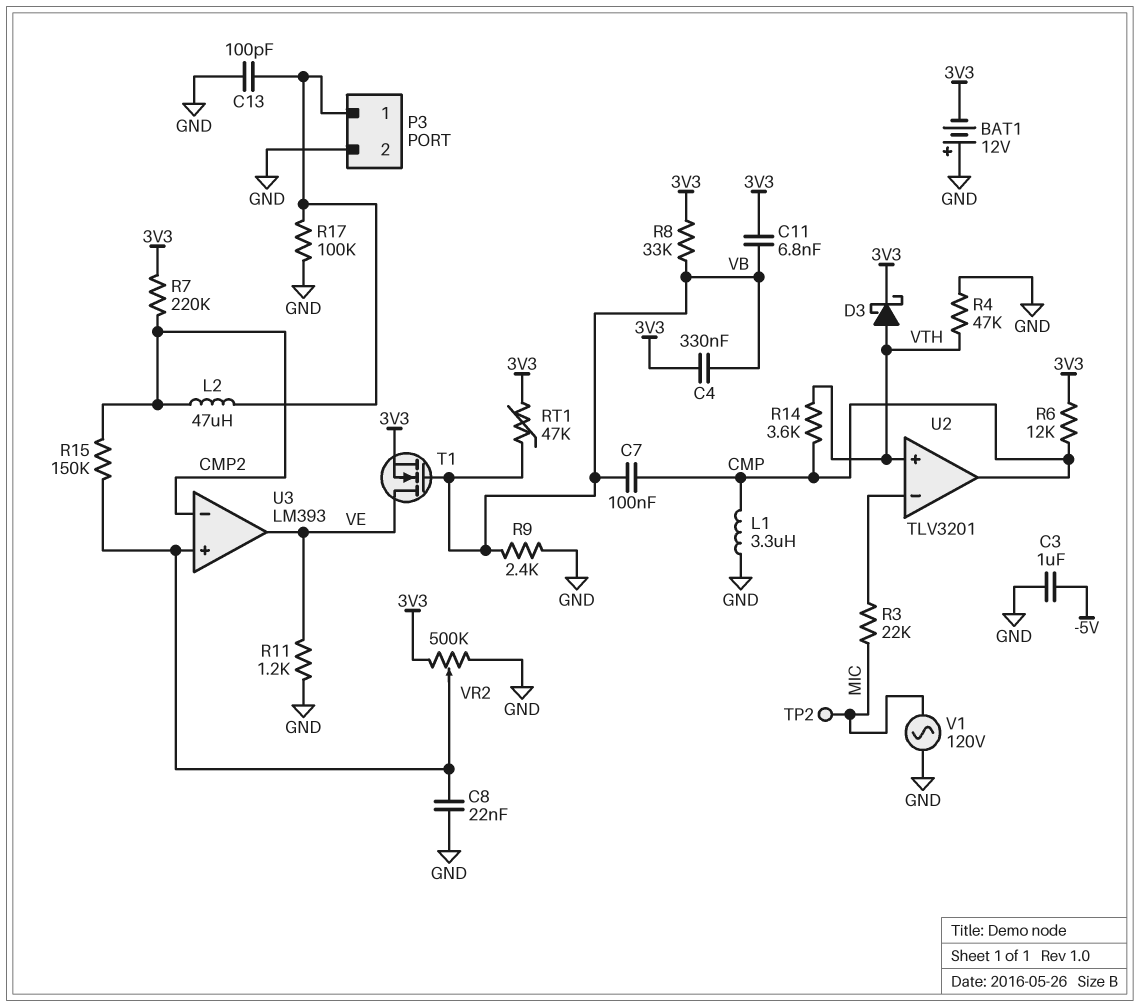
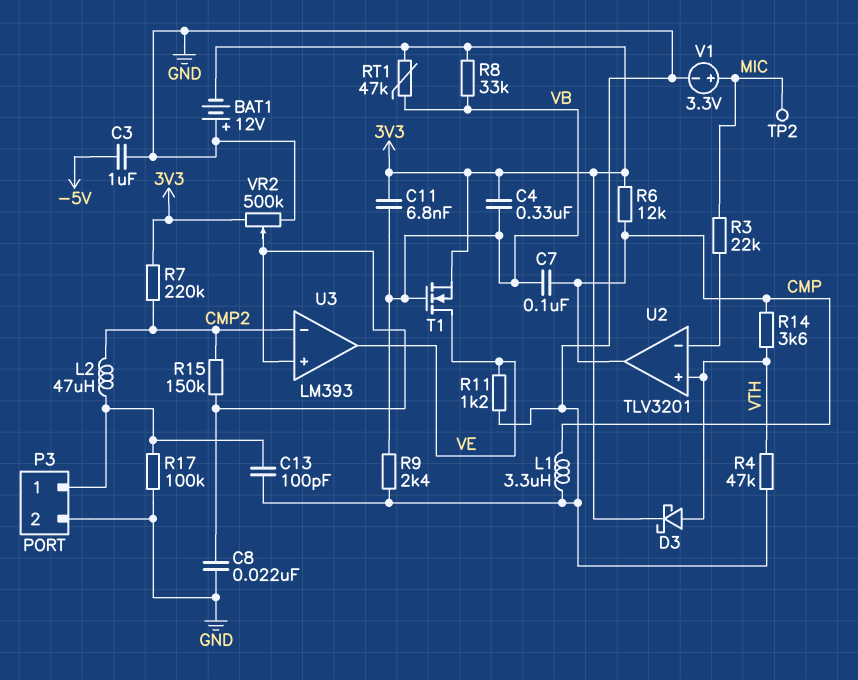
V1: AC 120V (GND, MIC) -> 3.3V (plus MIC, minus GND)

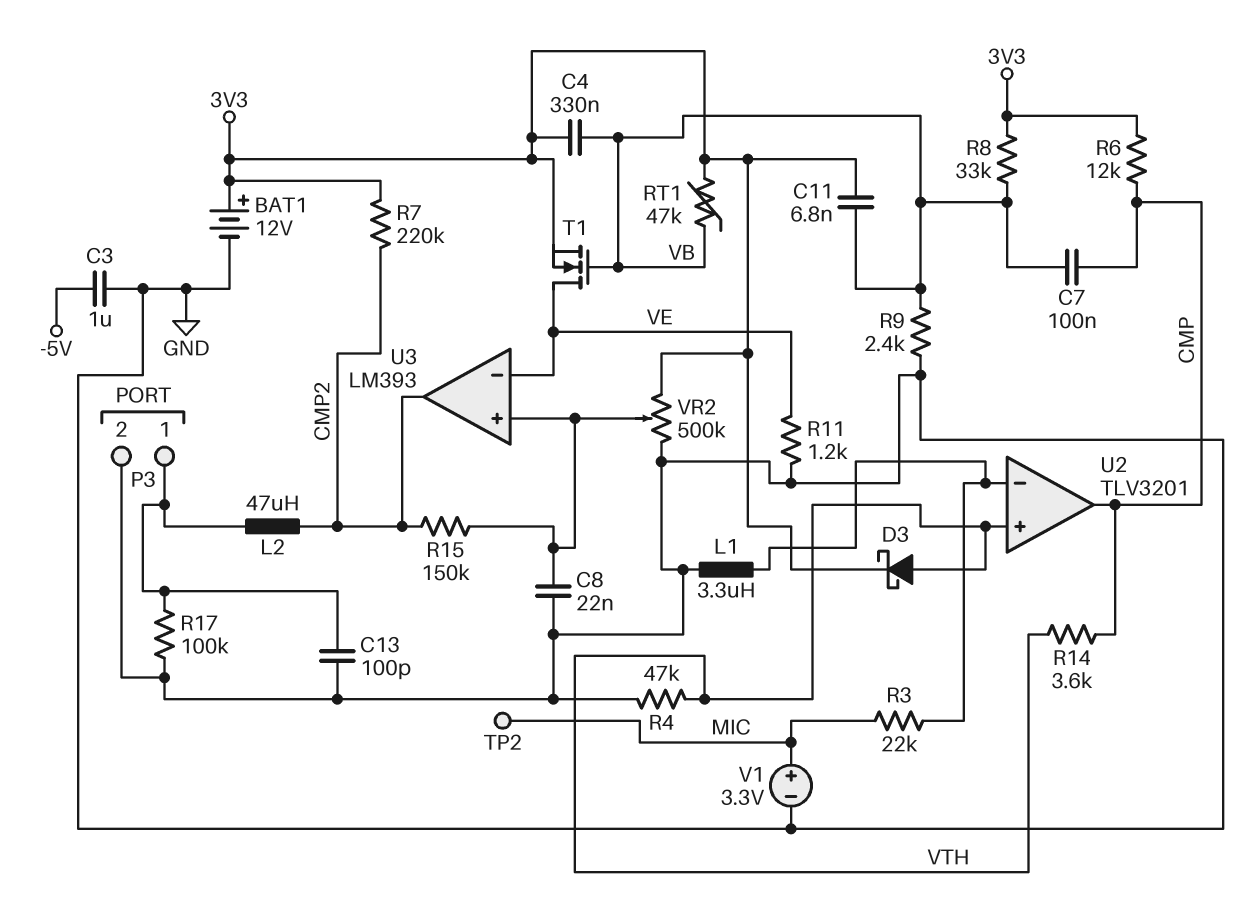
BAT1: 12V (plus GND, minus 3V3) -> 12V (plus 3V3, minus GND)
L1: 3.3uH (CMP, GND) -> 3.3uH (GND, U2/in-)
U3 pin in-: CMP2 -> VE
U3 pin out: VE -> CMP2

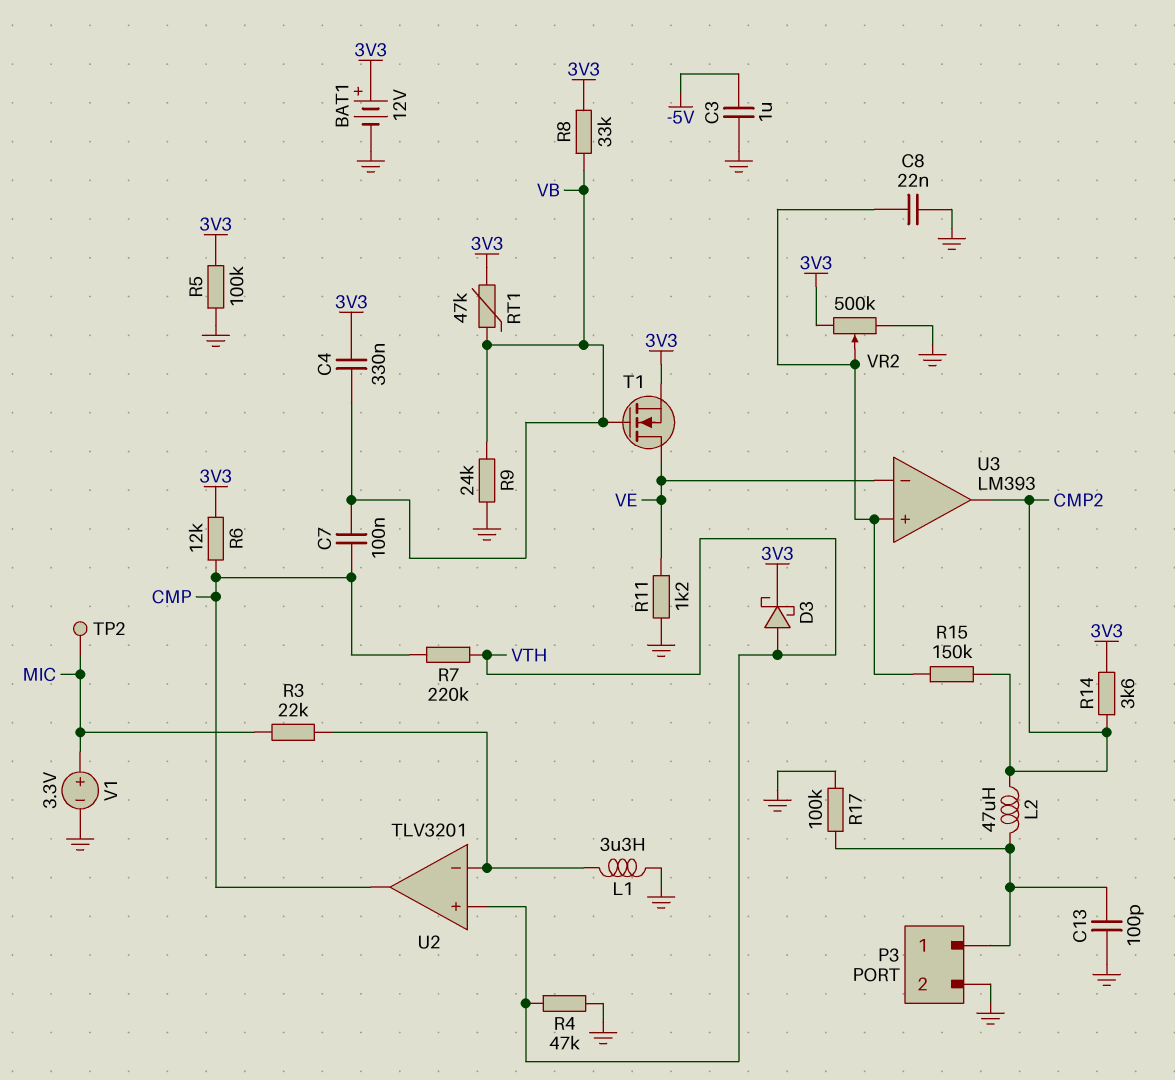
C11: 6.8nF (3V3, VB) -> none
R5: none -> 100k (3V3, GND)
R7: 220k (3V3, CMP2) -> 220k (CMP, VTH)
R9: 2.4k (GND, VB) -> 24k (GND, VB)
R14: 3.6k (CMP, VTH) -> 3.6k (3V3, CMP2)

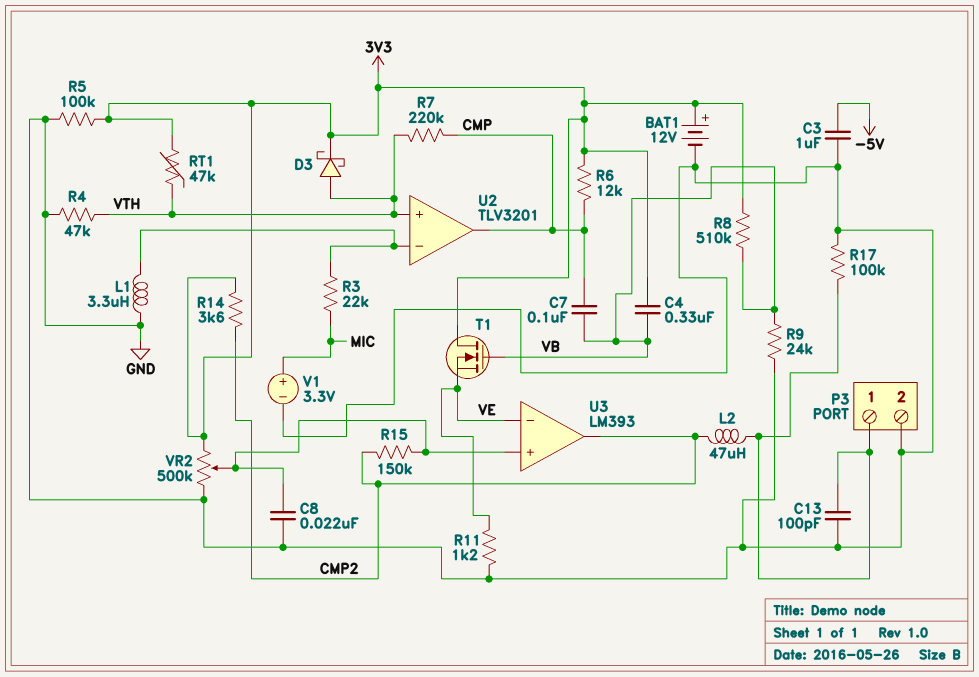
R8: 33k (3V3, VB) -> 510k (3V3, VB)
RT1: 47k (3V3, VB) -> 47k (3V3, VTH)
T1: NMOS (G VB, D VE, S 3V3) -> NMOS (G VB, D 3V3, S VE)
TP2: test point (MIC) -> none

